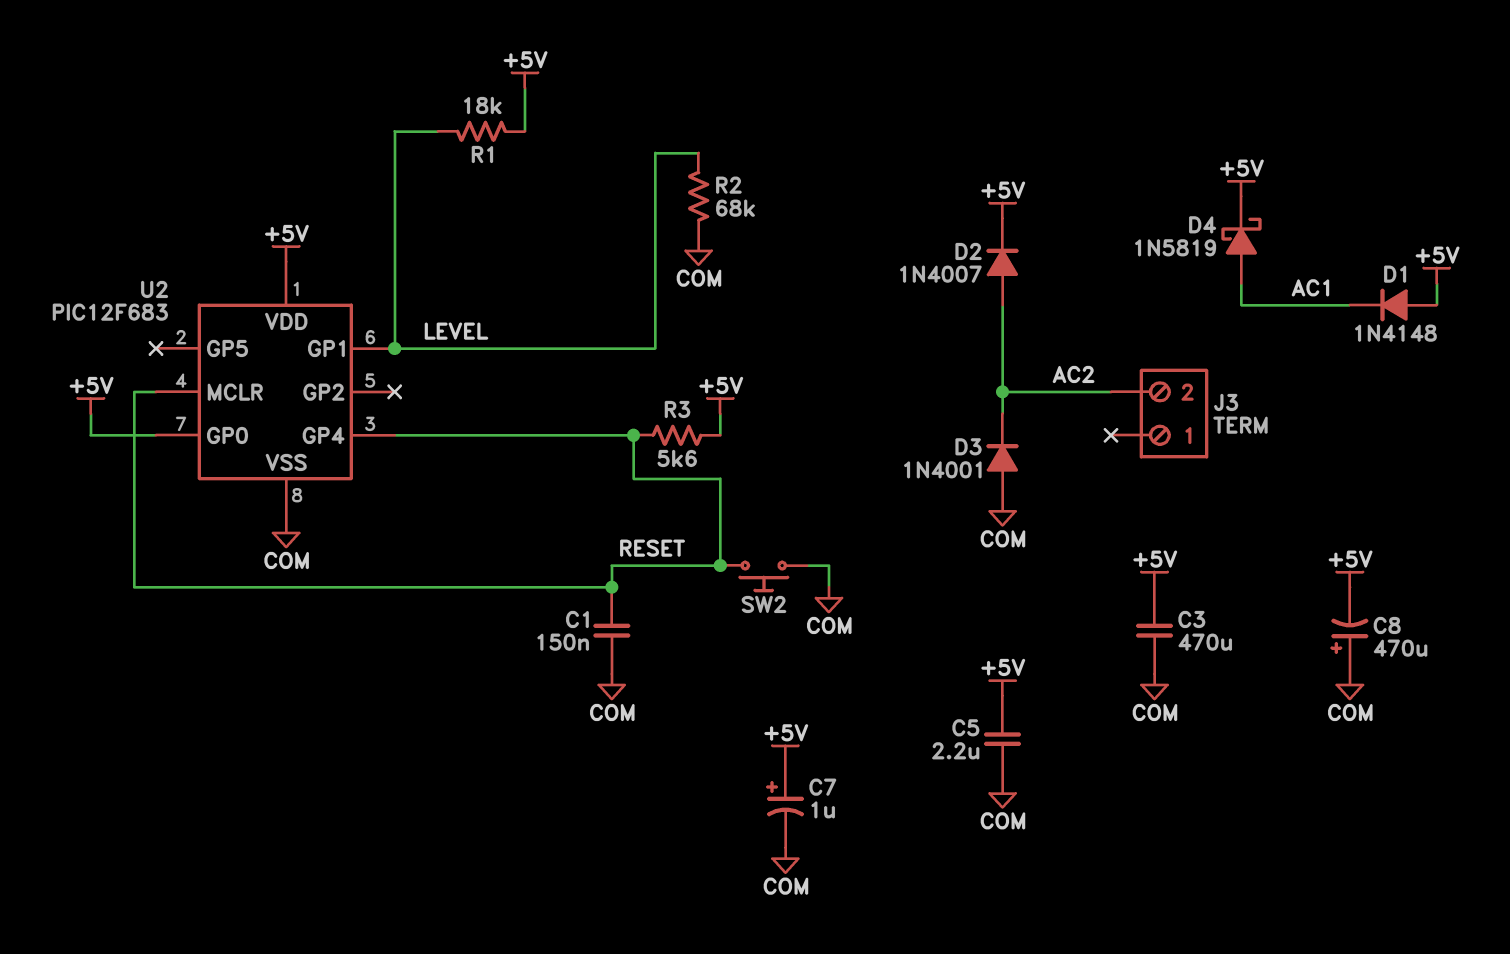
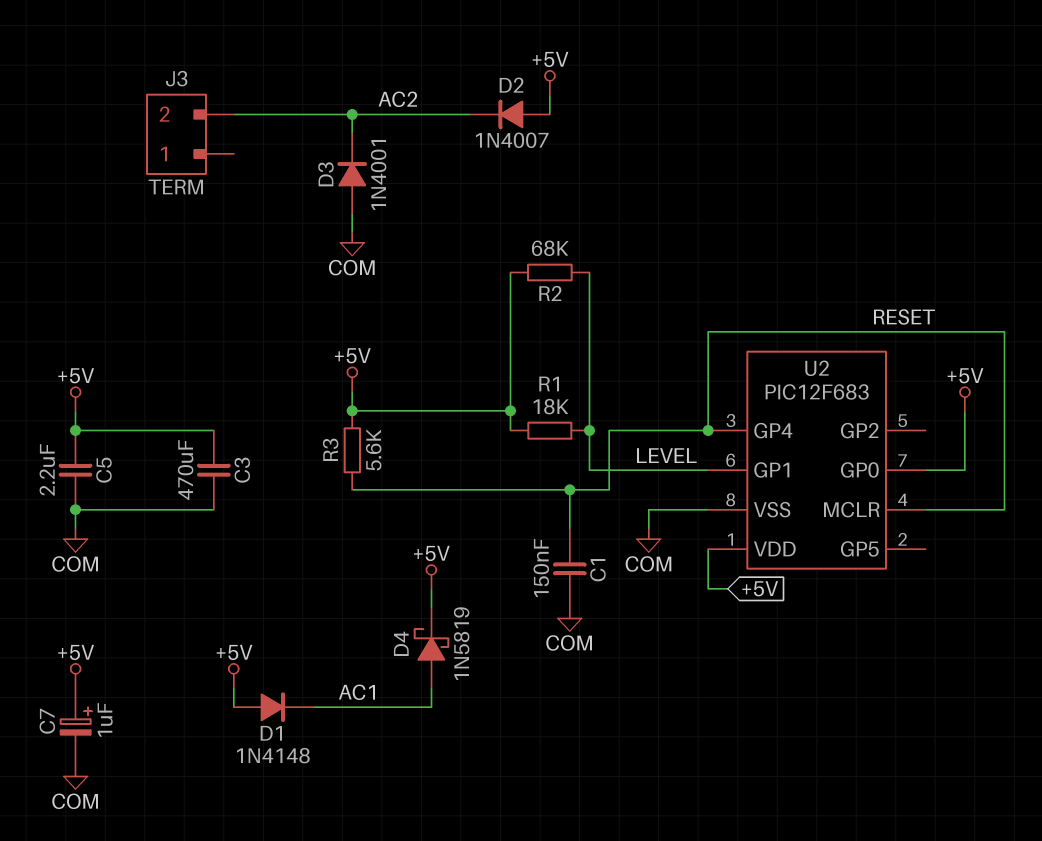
C8: 470uF (plus COM, minus +5V) -> none
D2: diode 1N4007 (A AC2, K +5V) -> diode 1N4007 (A +5V, K AC2)
R2: 68k (COM, LEVEL) -> 68k (+5V, LEVEL)
SW2: button (COM, RESET) -> none

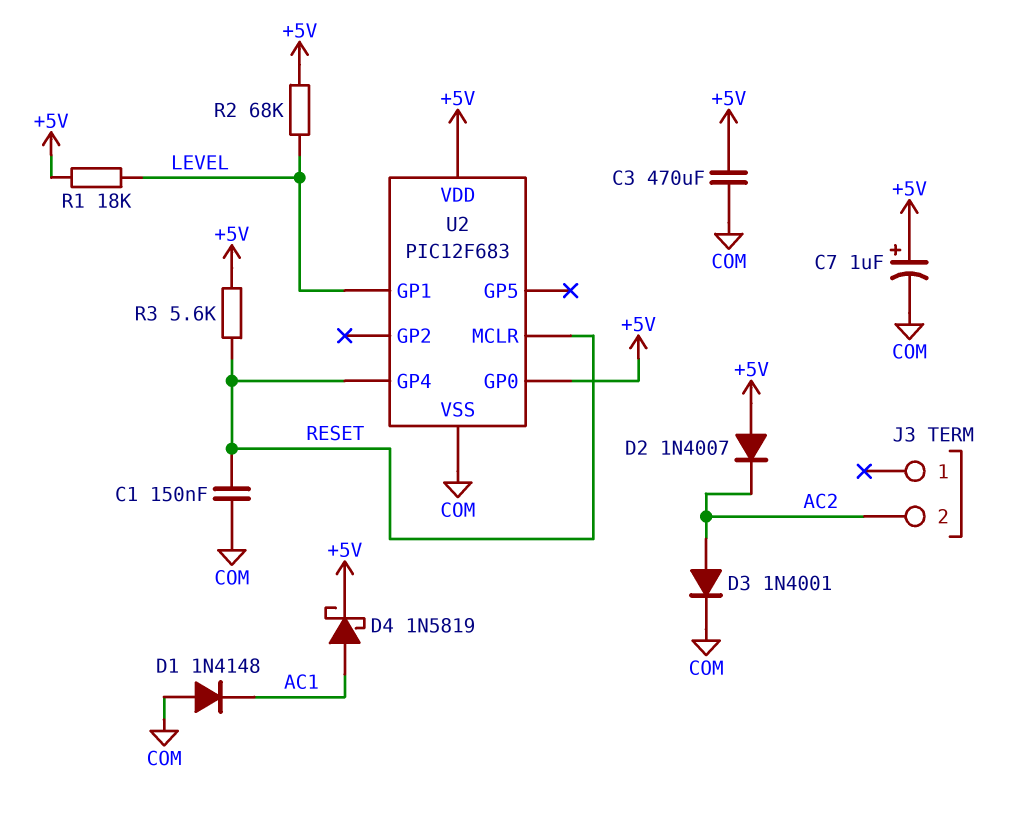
C5: 2.2uF (+5V, COM) -> none
D1: diode 1N4148 (A +5V, K AC1) -> diode 1N4148 (A COM, K AC1)
D3: diode 1N4001 (A COM, K AC2) -> diode 1N4001 (A AC2, K COM)

